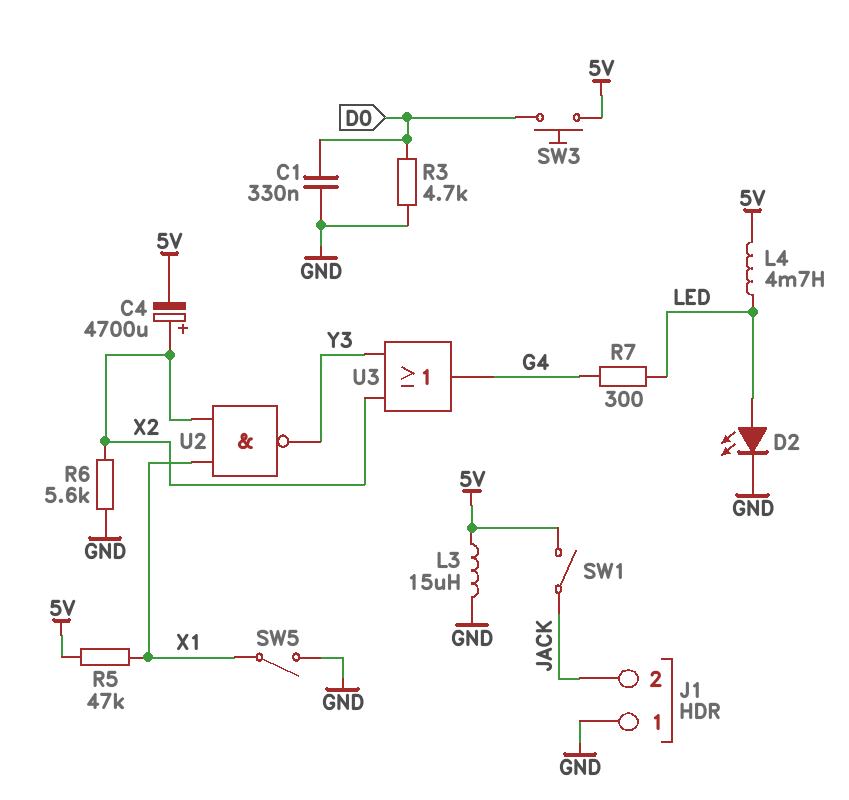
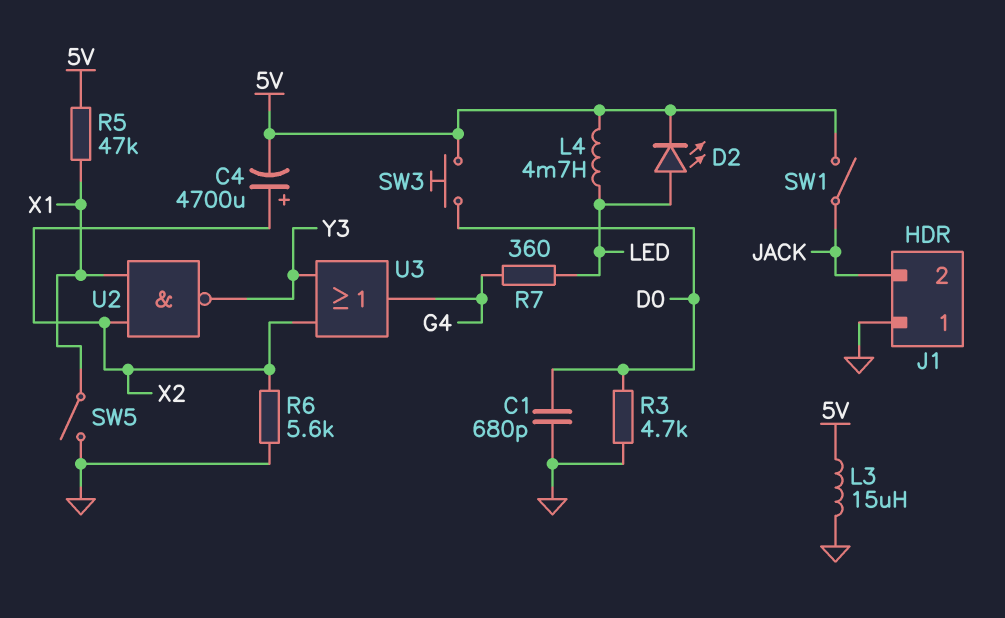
C1: 330nF (D0, GND) -> 680pF (D0, GND)
D2: LED (A LED, K GND) -> LED (A LED, K 5V)
R7: 300 (G4, LED) -> 360 (G4, LED)

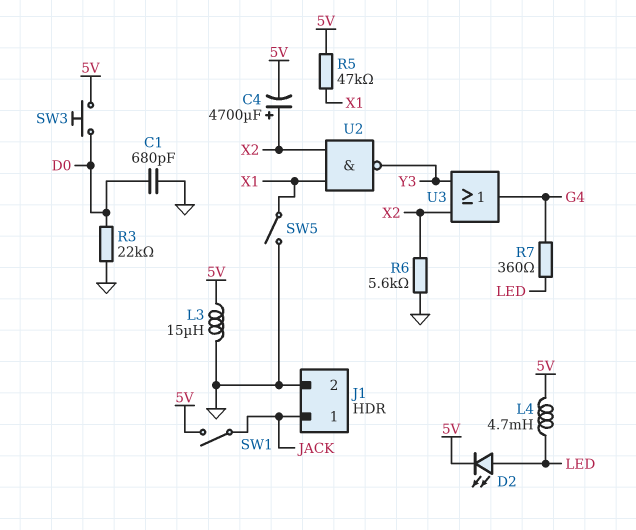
J1 pin 1: GND -> JACK
J1 pin 2: JACK -> GND
R3: 4.7k (D0, GND) -> 22k (D0, GND)

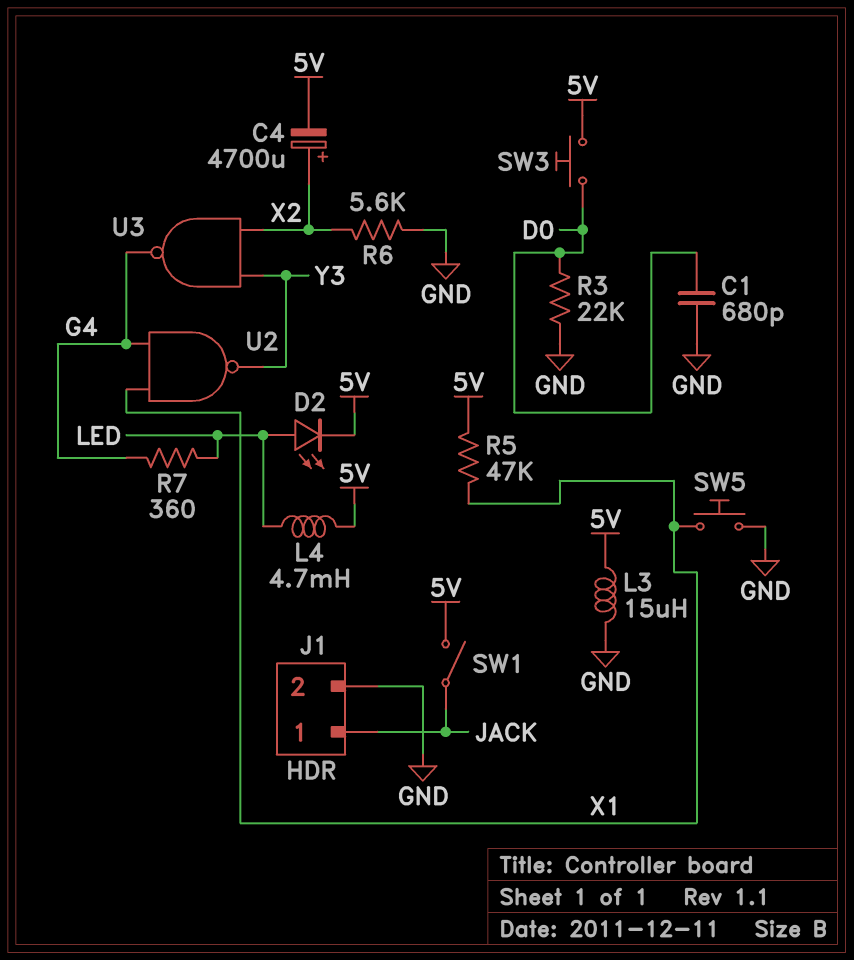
SW5: switch (GND, X1) -> button (GND, X1)
U2: NAND (in X1, in X2, out Y3) -> NAND (in G4, in X1, out Y3)
U3: OR (in X2, in Y3, out G4) -> NAND (in X2, in Y3, out G4)

